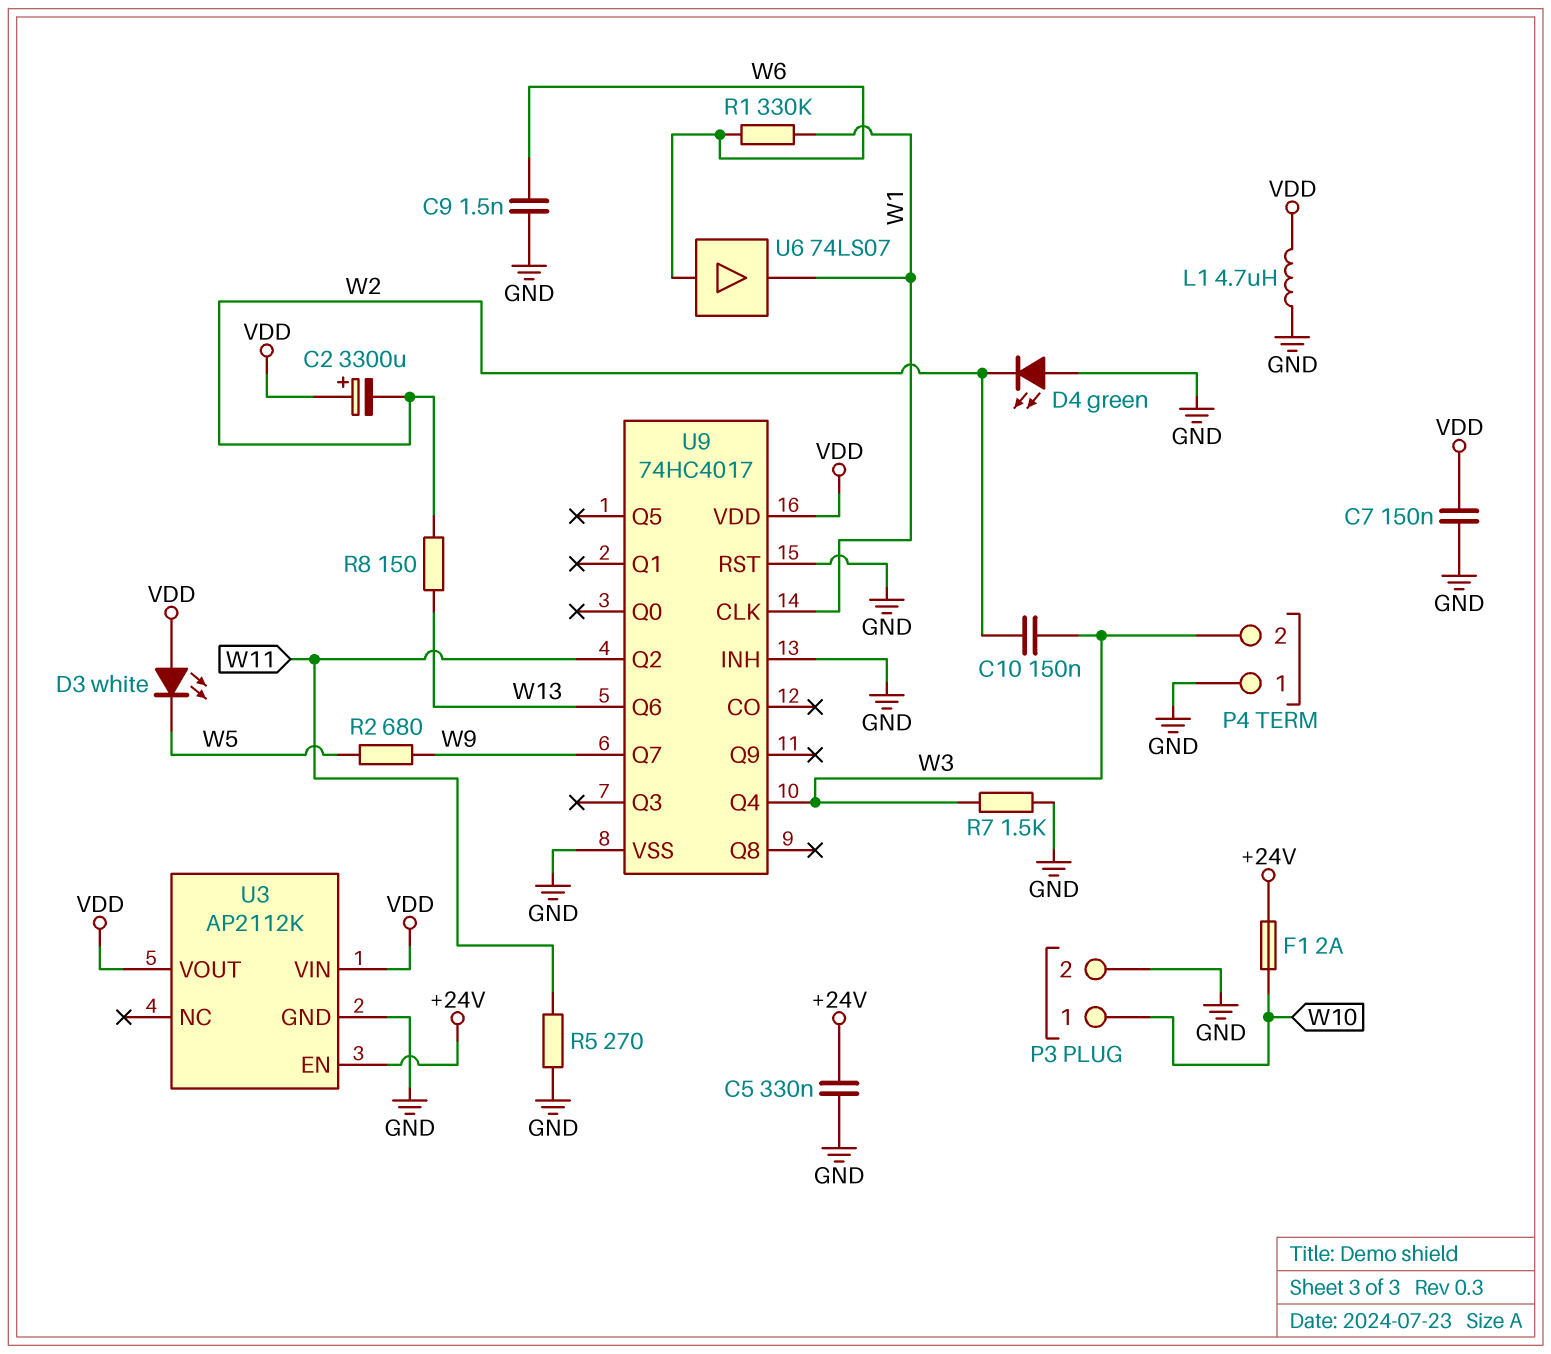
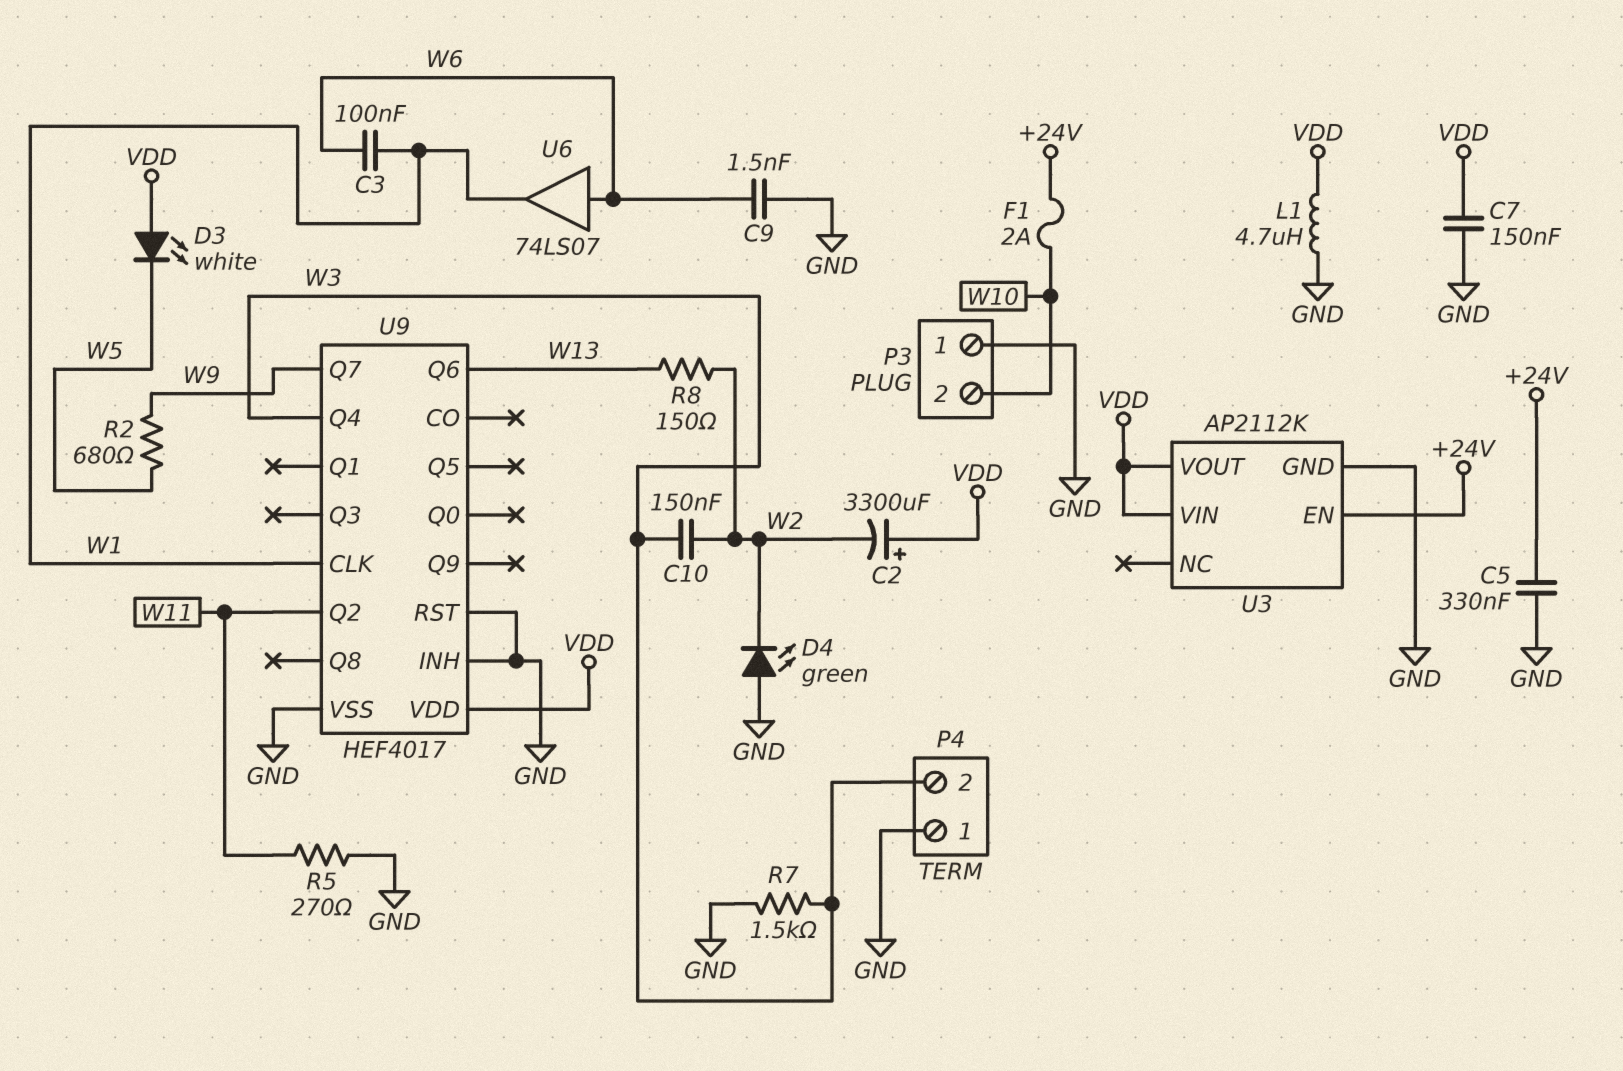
C3: none -> 100nF (W1, W6)
P3 pin 1: W10 -> GND
P3 pin 2: GND -> W10
R1: 330k (W1, W6) -> none
U9: 74HC4017 -> HEF4017

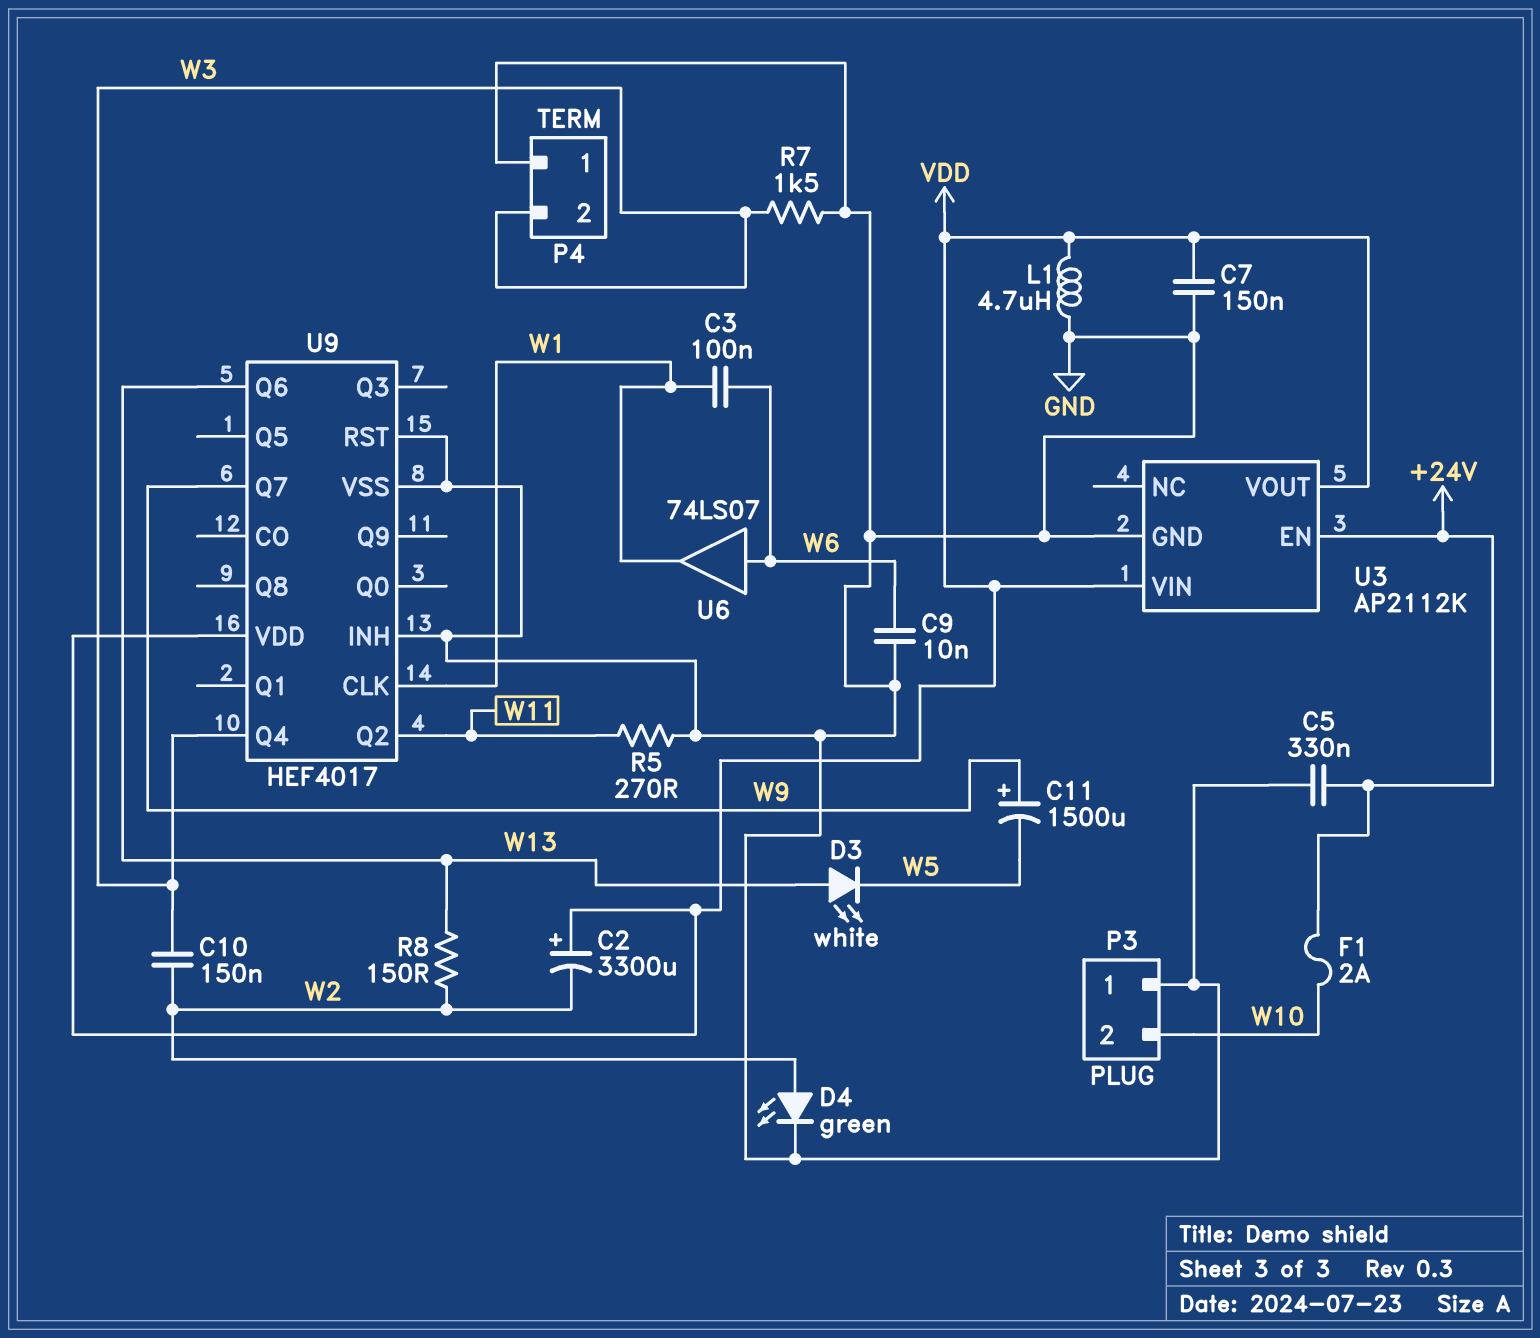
C9: 1.5nF (GND, W6) -> 10nF (GND, W6)
C11: none -> 1500uF (plus W9, minus W5)
D3: LED white (A VDD, K W5) -> LED white (A W13, K W5)
D4: LED green (A GND, K W2) -> LED green (A W2, K GND)
R2: 680 (W5, W9) -> none

